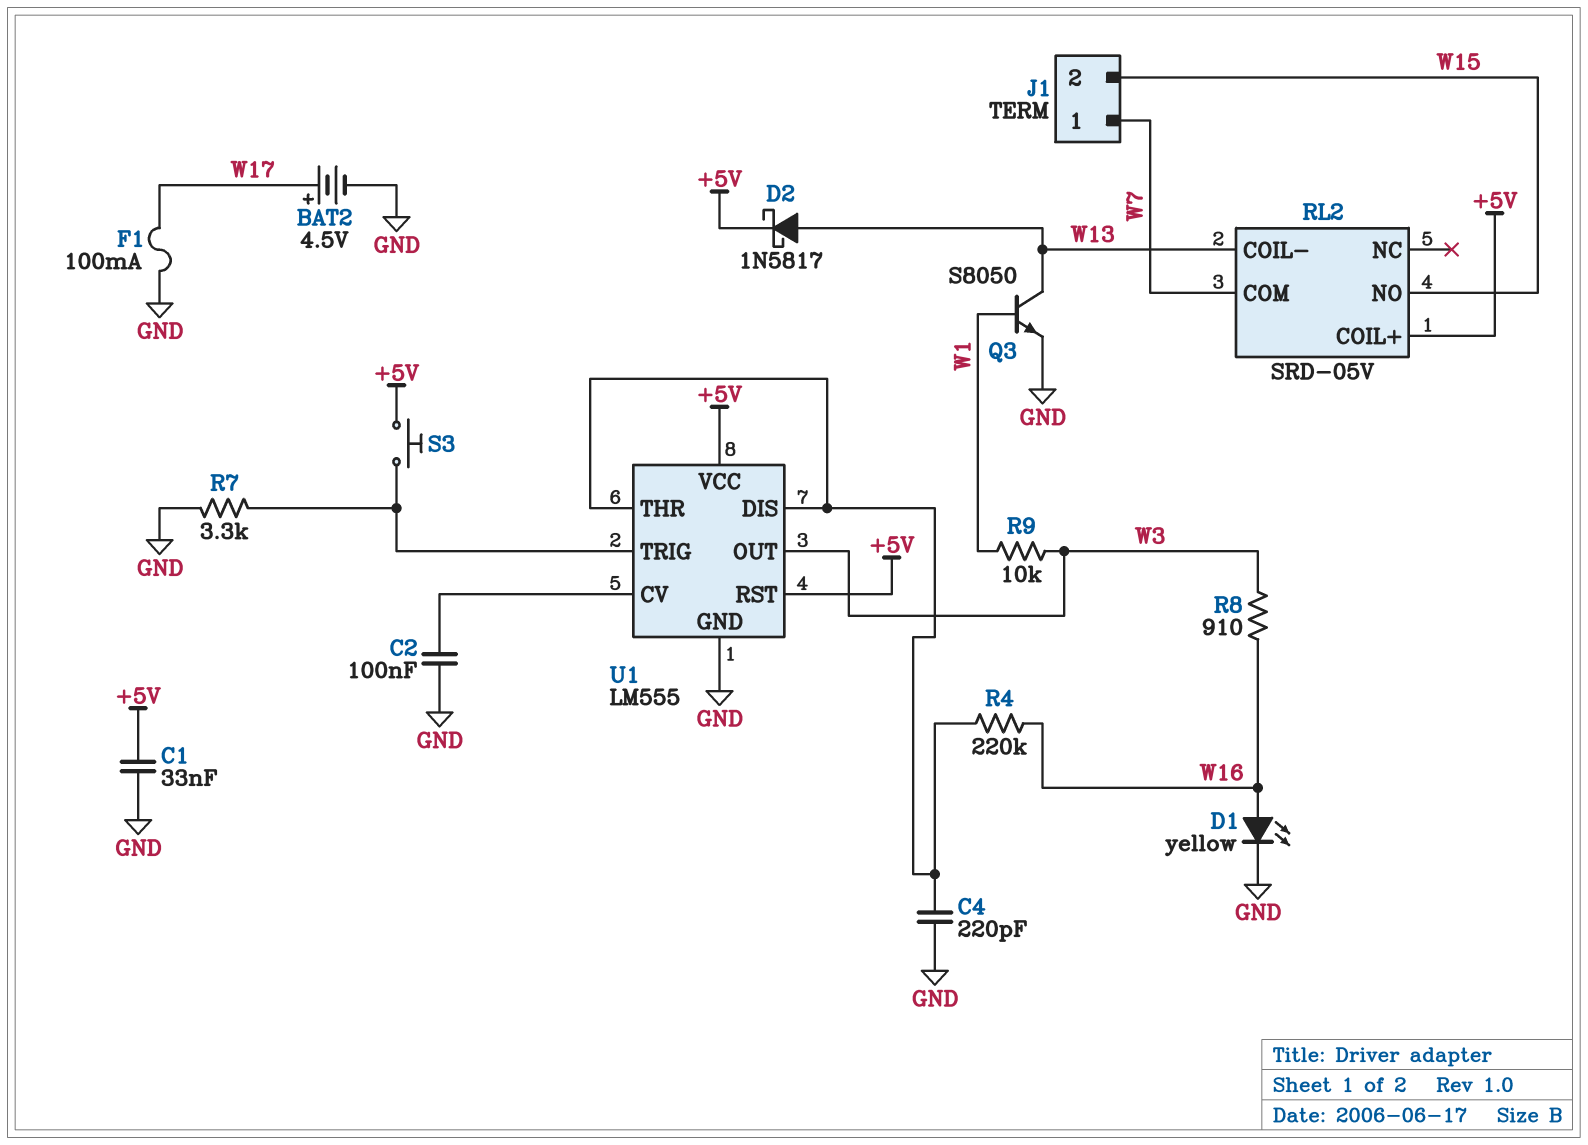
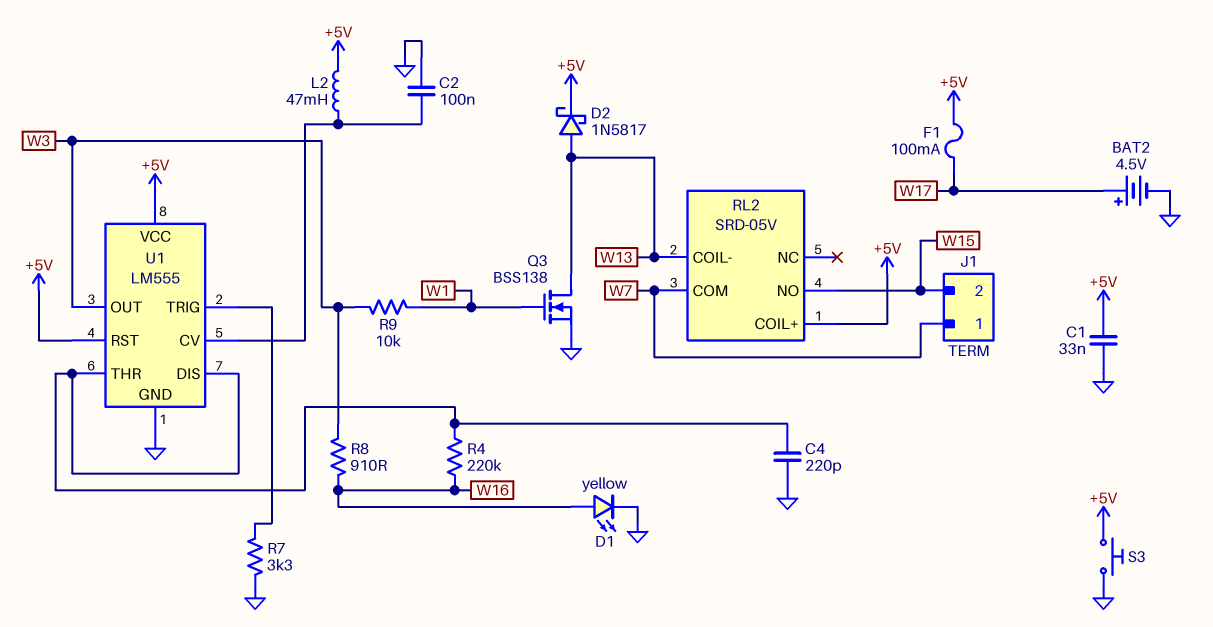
F1: 100mA (GND, W17) -> 100mA (+5V, W17)
L2: none -> 47mH (+5V, U1/CV)
Q3: NPN S8050 (B W1, C W13, E GND) -> NMOS BSS138 (G W1, D W13, S GND)
S3: button (+5V, U1/TRIG) -> button (+5V, GND)

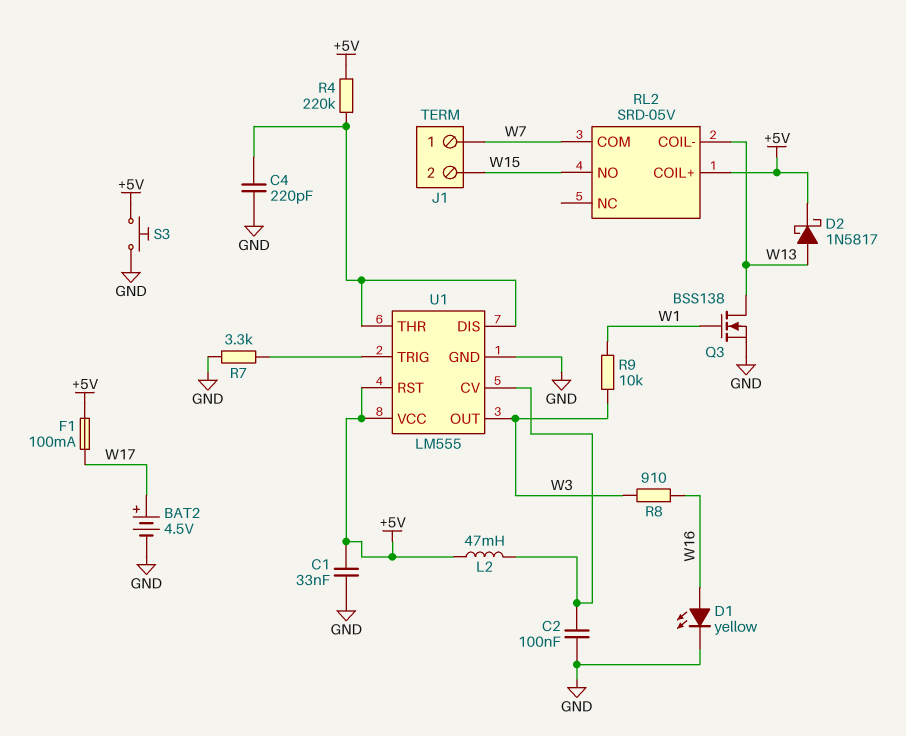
R4: 220k (U1/DIS, W16) -> 220k (+5V, U1/DIS)

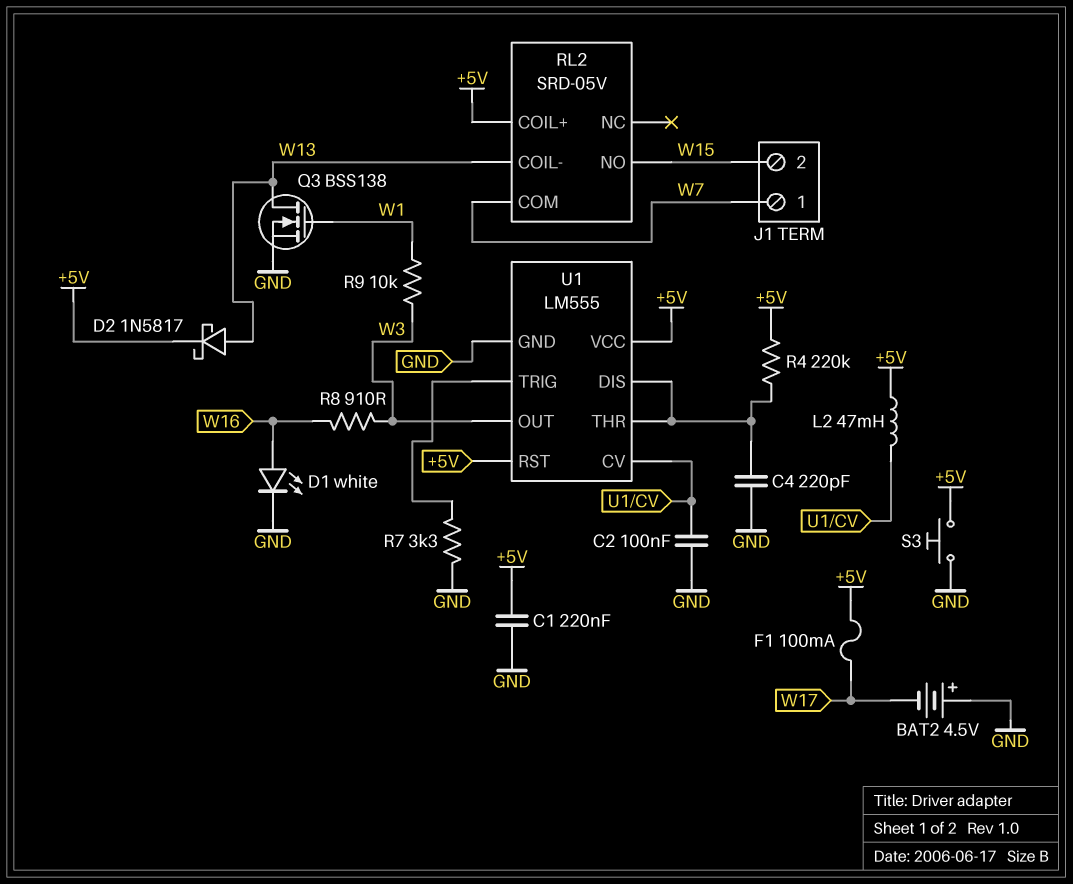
BAT2: 4.5V (plus W17, minus GND) -> 4.5V (plus GND, minus W17)
C1: 33nF (+5V, GND) -> 220nF (+5V, GND)
D1: LED yellow (A W16, K GND) -> LED white (A W16, K GND)

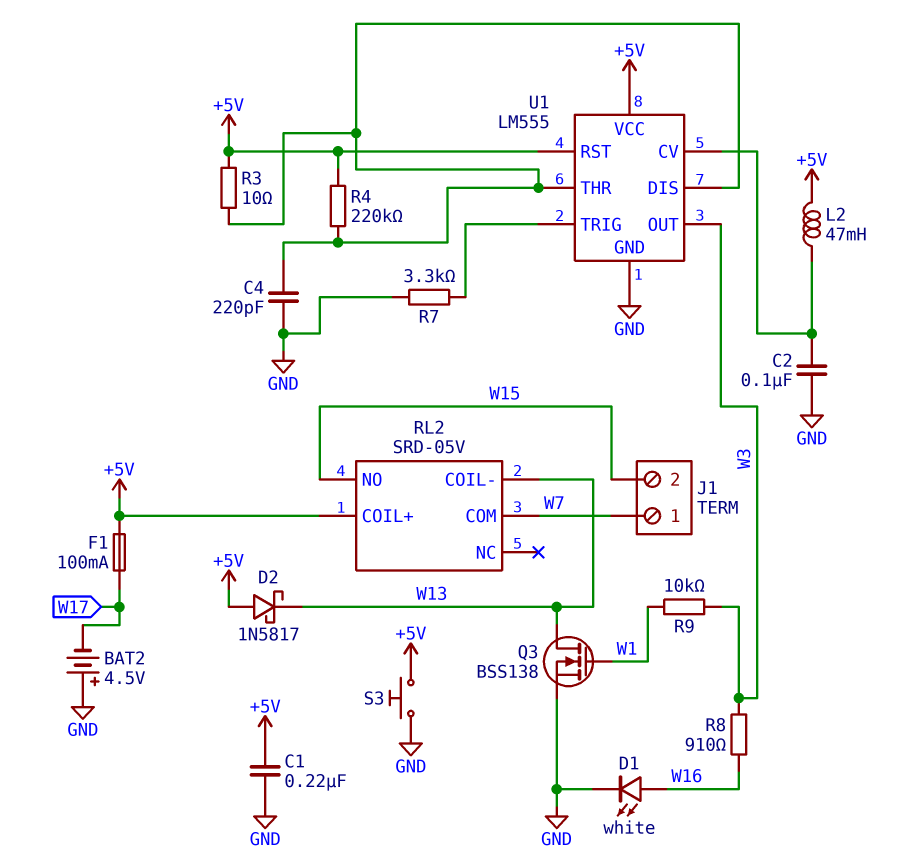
D2: schottky 1N5817 (A W13, K +5V) -> schottky 1N5817 (A +5V, K W13)
R3: none -> 10 (+5V, U1/DIS)

